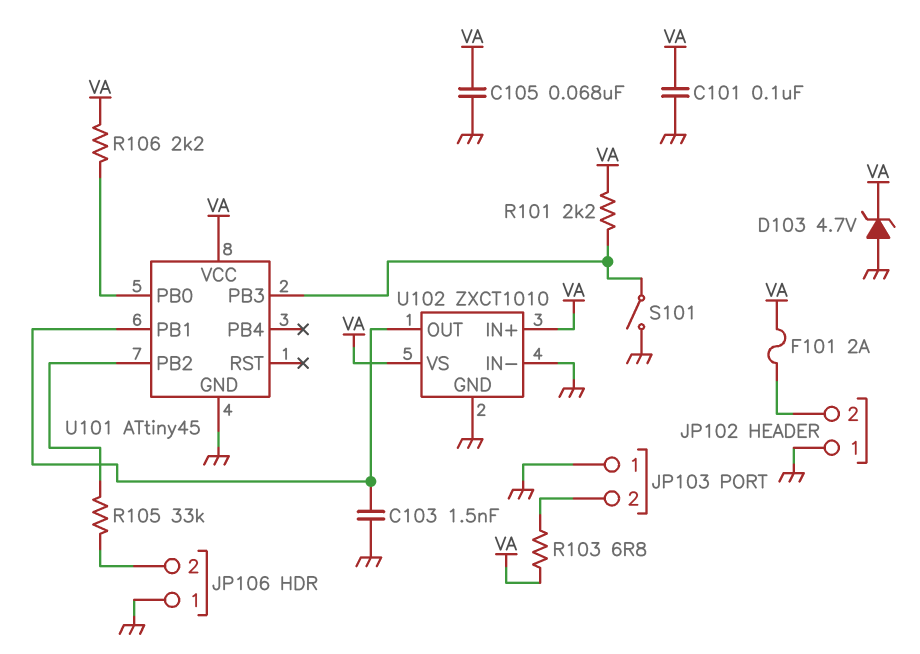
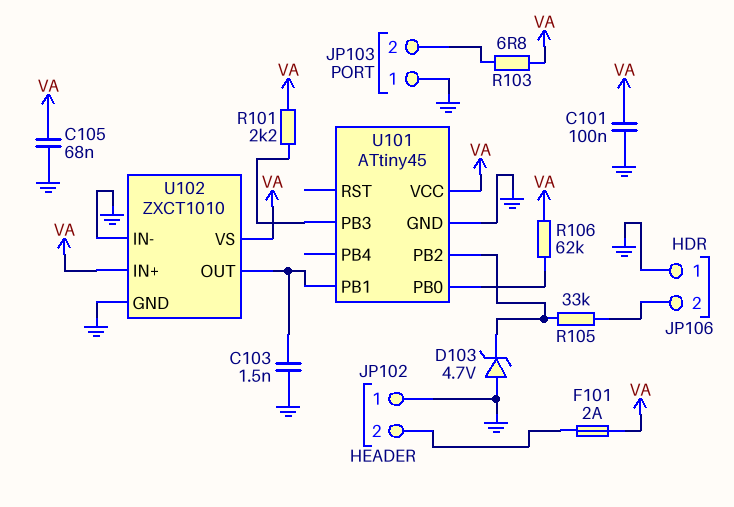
D103: zener 4.7V (A GND, K VA) -> zener 4.7V (A GND, K U101/PB2)
R106: 2.2k (U101/PB0, VA) -> 62k (U101/PB0, VA)
S101: switch (GND, U101/PB3) -> none

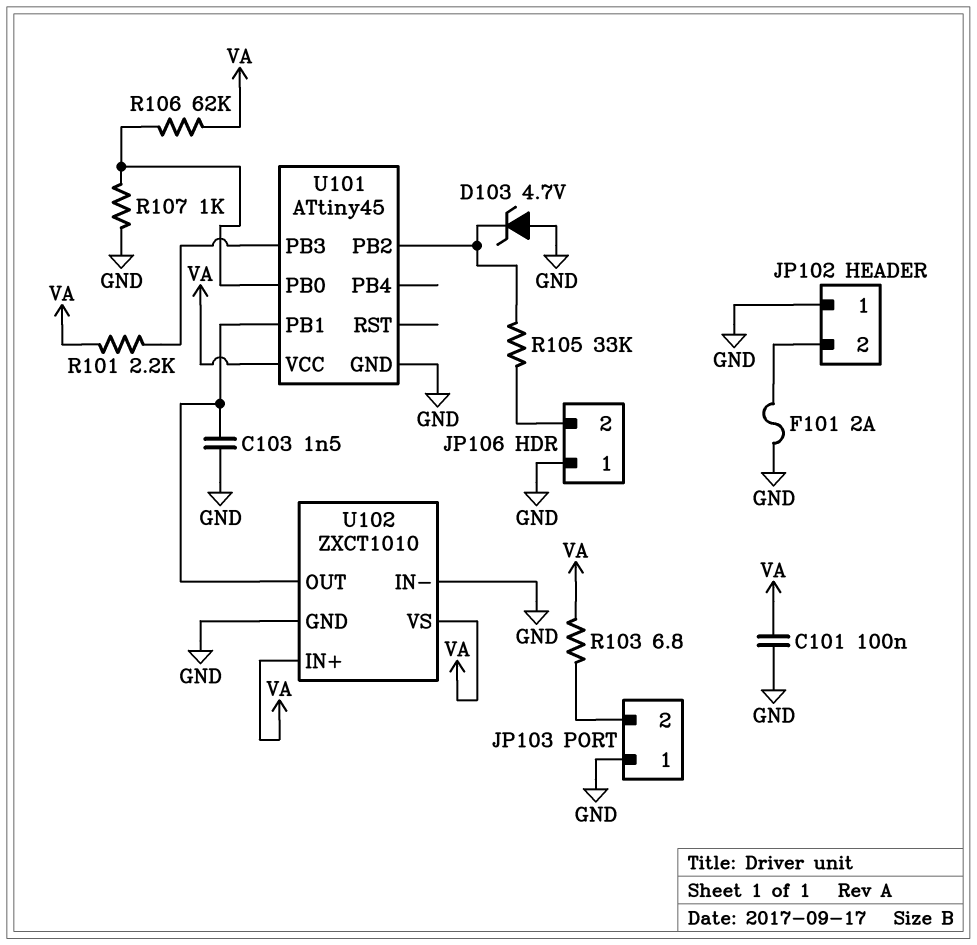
C105: 68nF (GND, VA) -> none
F101: 2A (JP102/2, VA) -> 2A (GND, JP102/2)
R107: none -> 1k (GND, U101/PB0)

